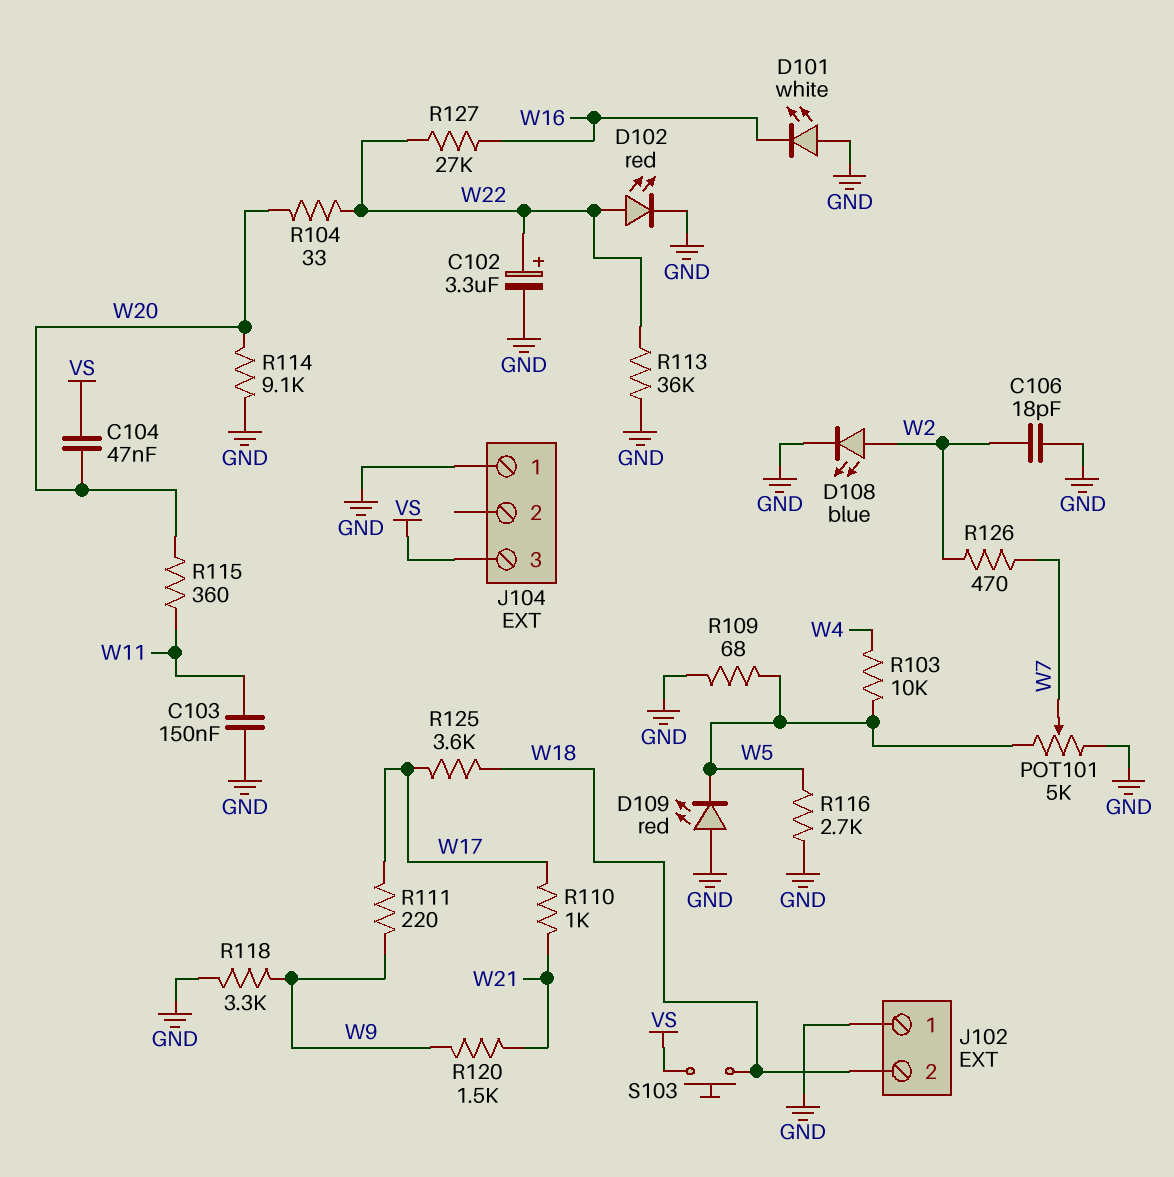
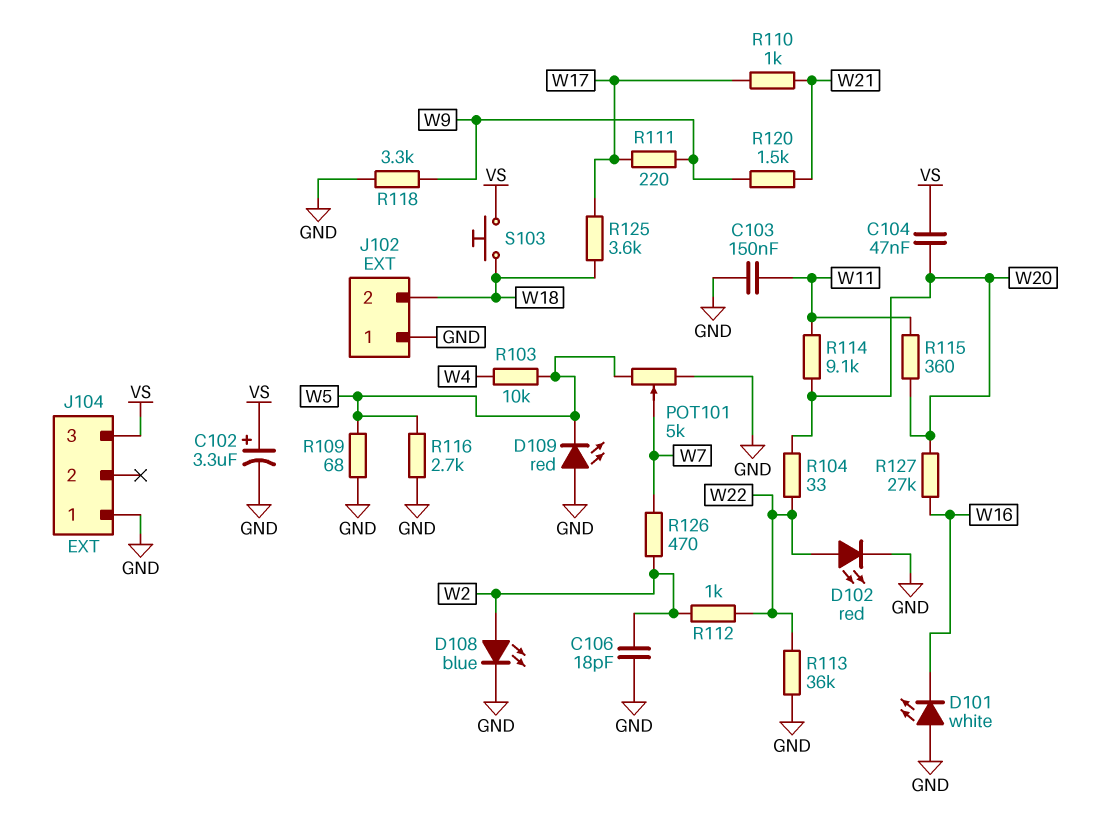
C102: 3.3uF (plus W22, minus GND) -> 3.3uF (plus VS, minus GND)
R112: none -> 1k (W2, W22)
R114: 9.1k (GND, W20) -> 9.1k (W11, W20)
R127: 27k (W16, W22) -> 27k (W16, W20)

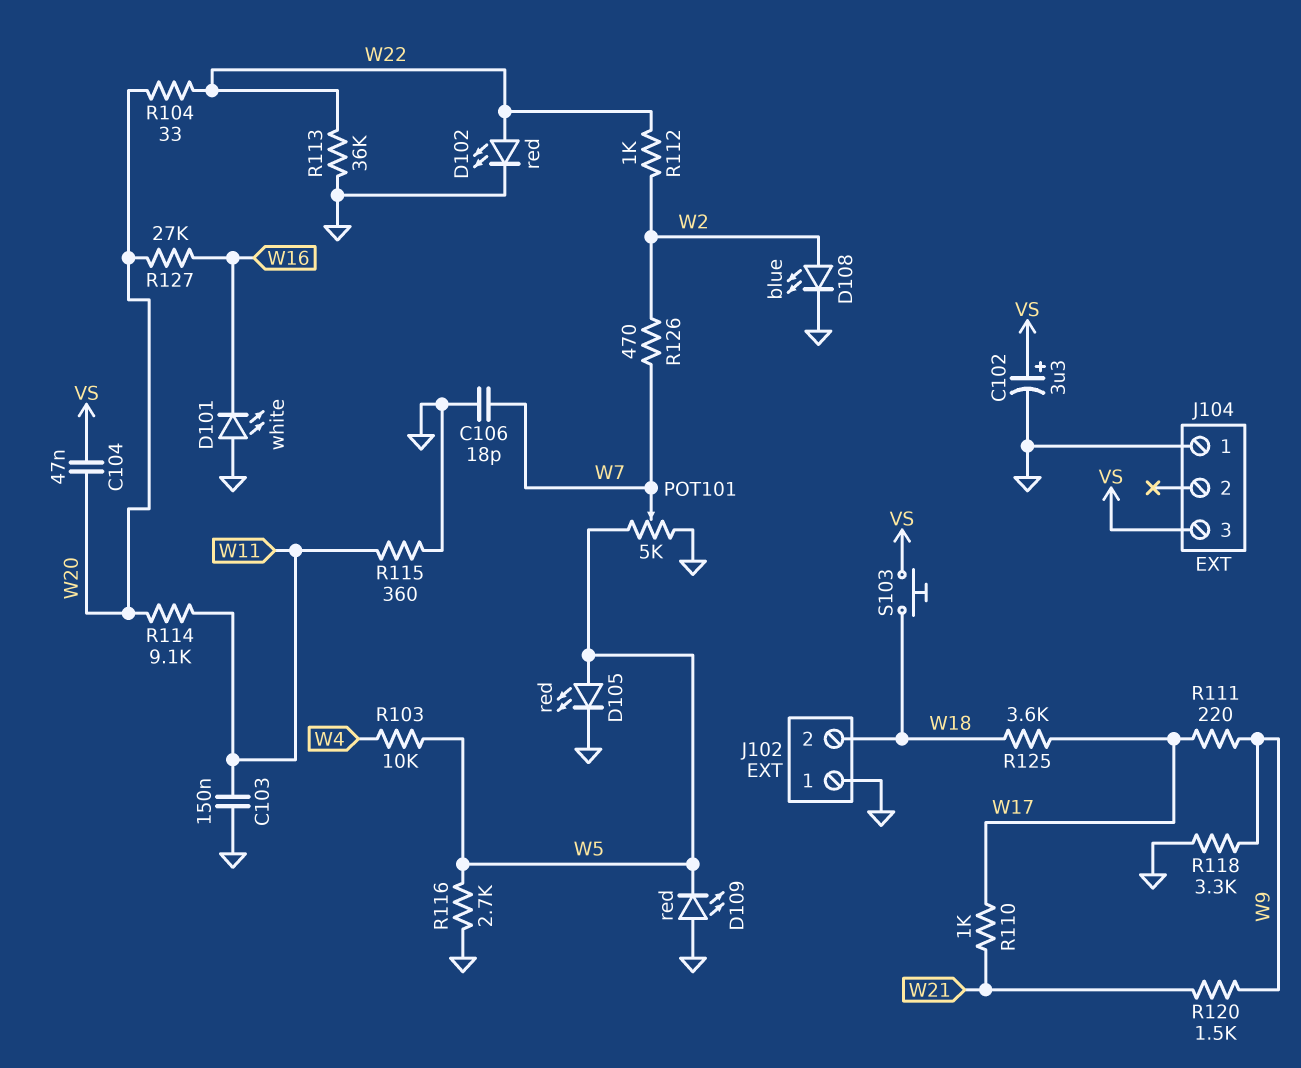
C106: 18pF (GND, W2) -> 18pF (GND, W7)
D105: none -> LED red (A W5, K GND)
R109: 68 (GND, W5) -> none
R115: 360 (W11, W20) -> 360 (GND, W11)

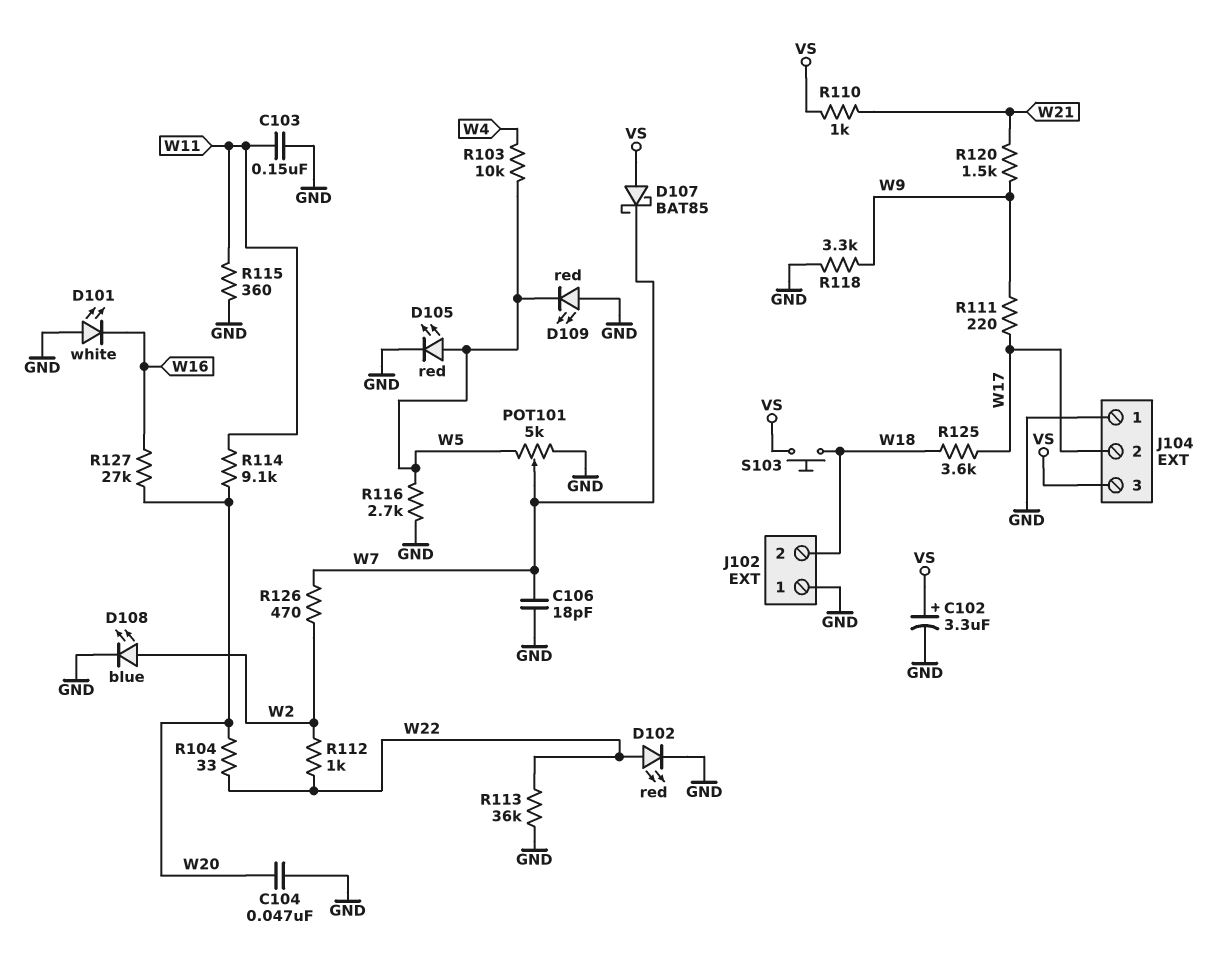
C104: 47nF (VS, W20) -> 47nF (GND, W20)
D107: none -> schottky BAT85 (A VS, K W7)
J104 pin 2: none -> W17
R110: 1k (W17, W21) -> 1k (VS, W21)

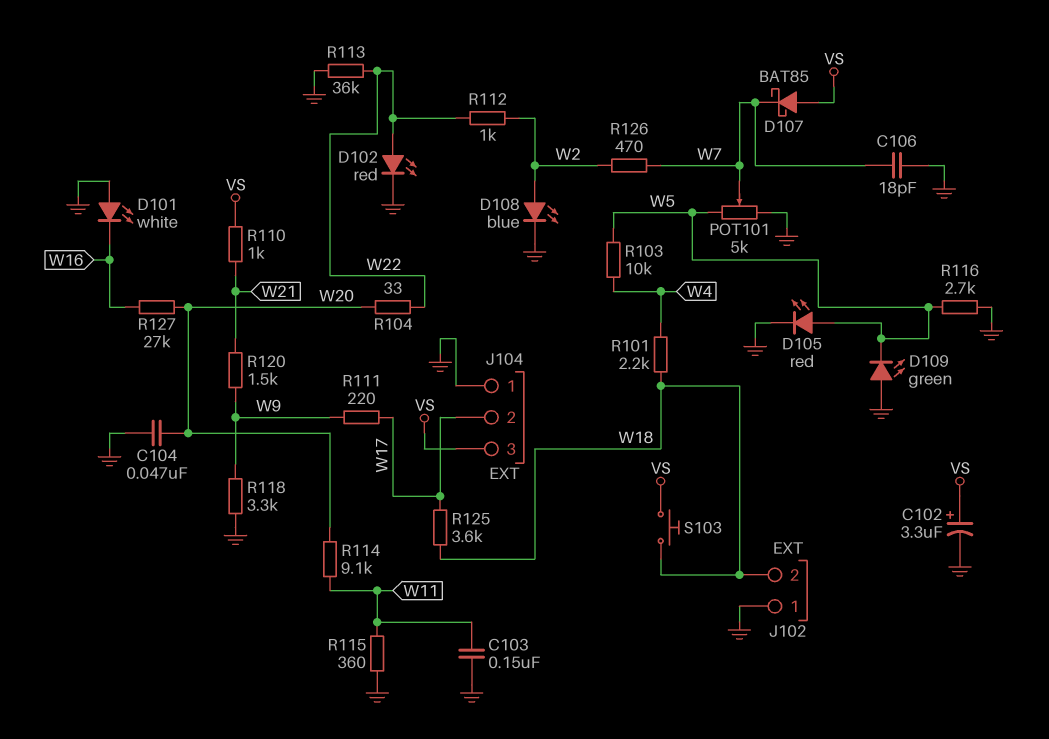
D109: LED red (A GND, K W5) -> LED green (A GND, K W5)
R101: none -> 2.2k (W4, W18)

